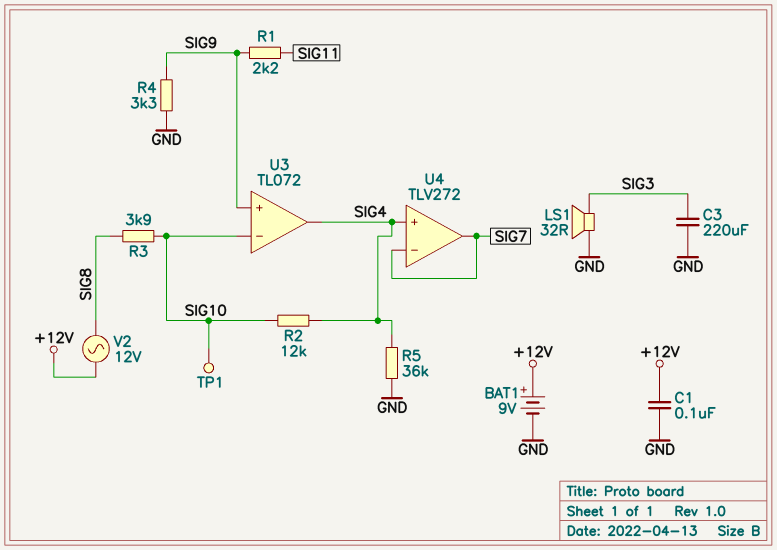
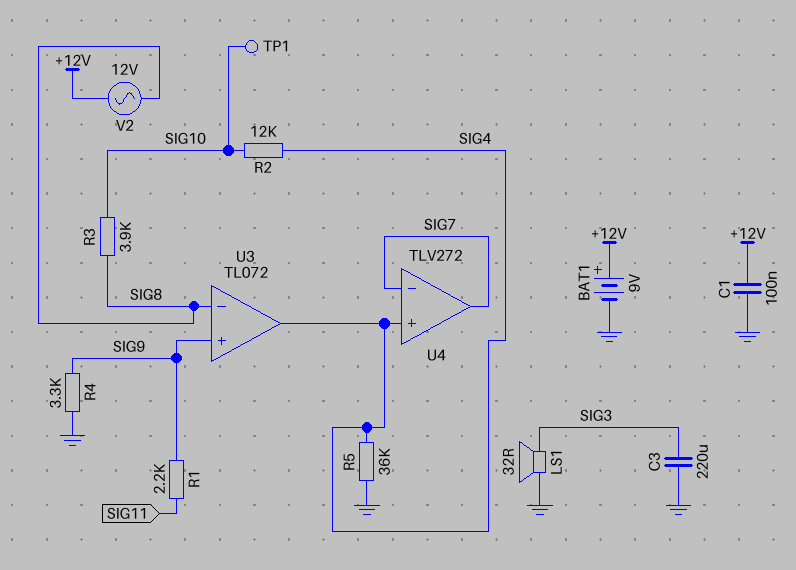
U3 pin in-: SIG10 -> SIG8

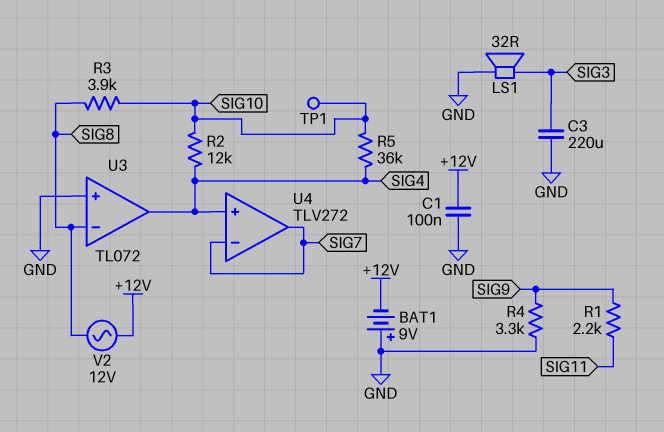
BAT1: 9V (plus +12V, minus GND) -> 9V (plus GND, minus +12V)
R5: 36k (GND, SIG4) -> 36k (SIG4, SIG10)
U3 pin in+: SIG9 -> GND

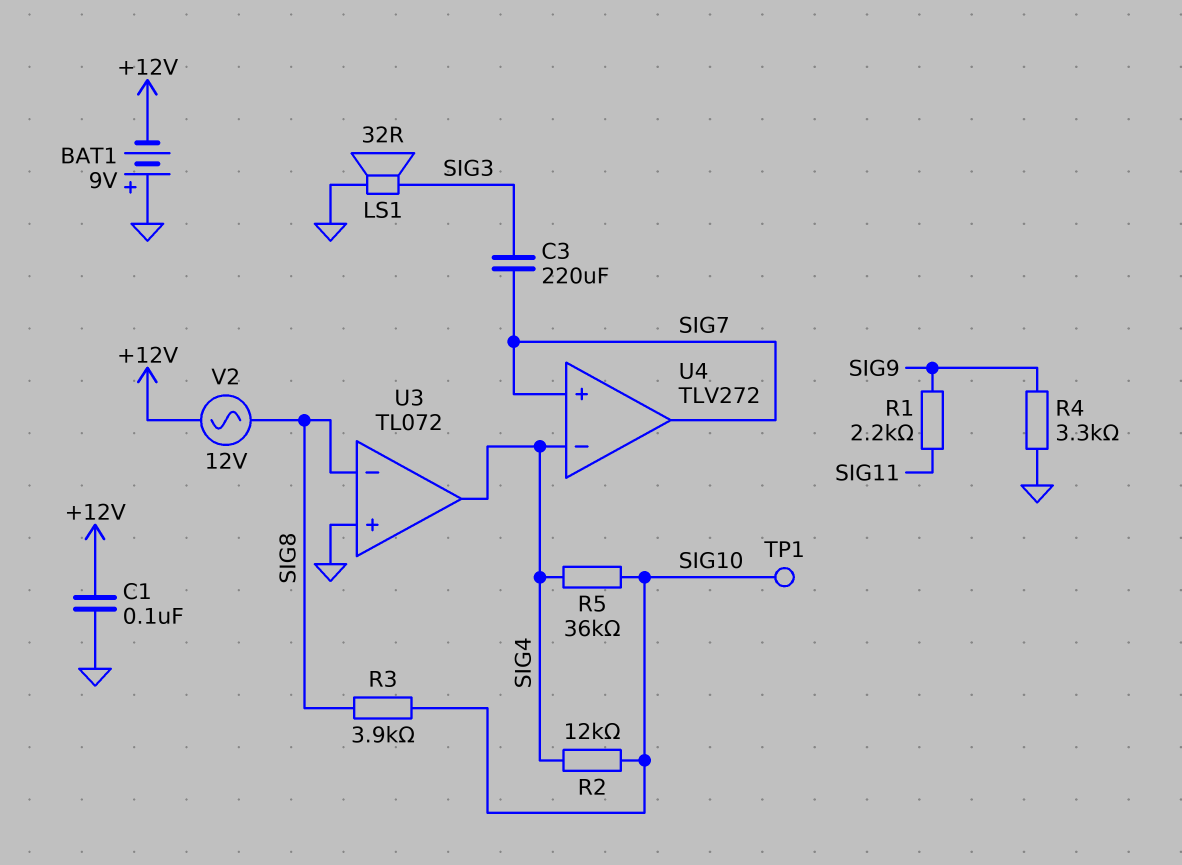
C3: 220uF (GND, SIG3) -> 220uF (SIG3, SIG7)
U4 pin in+: SIG4 -> SIG7
U4 pin in-: SIG7 -> SIG4

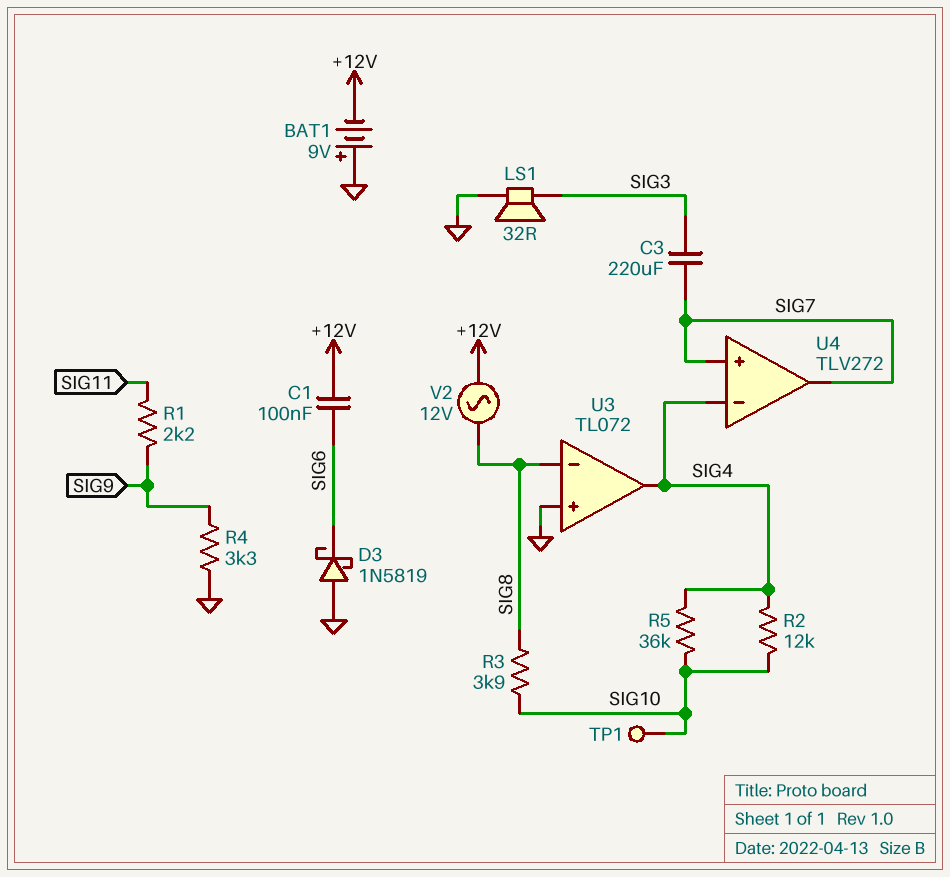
C1: 100nF (+12V, GND) -> 100nF (+12V, SIG6)
D3: none -> schottky 1N5819 (A GND, K SIG6)

